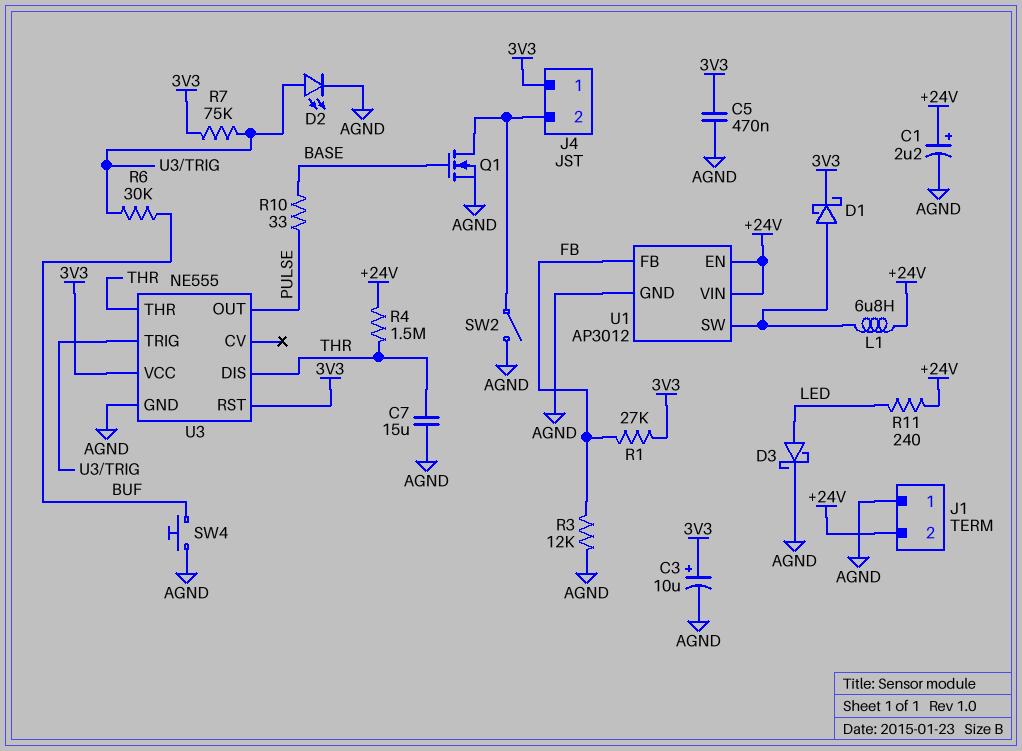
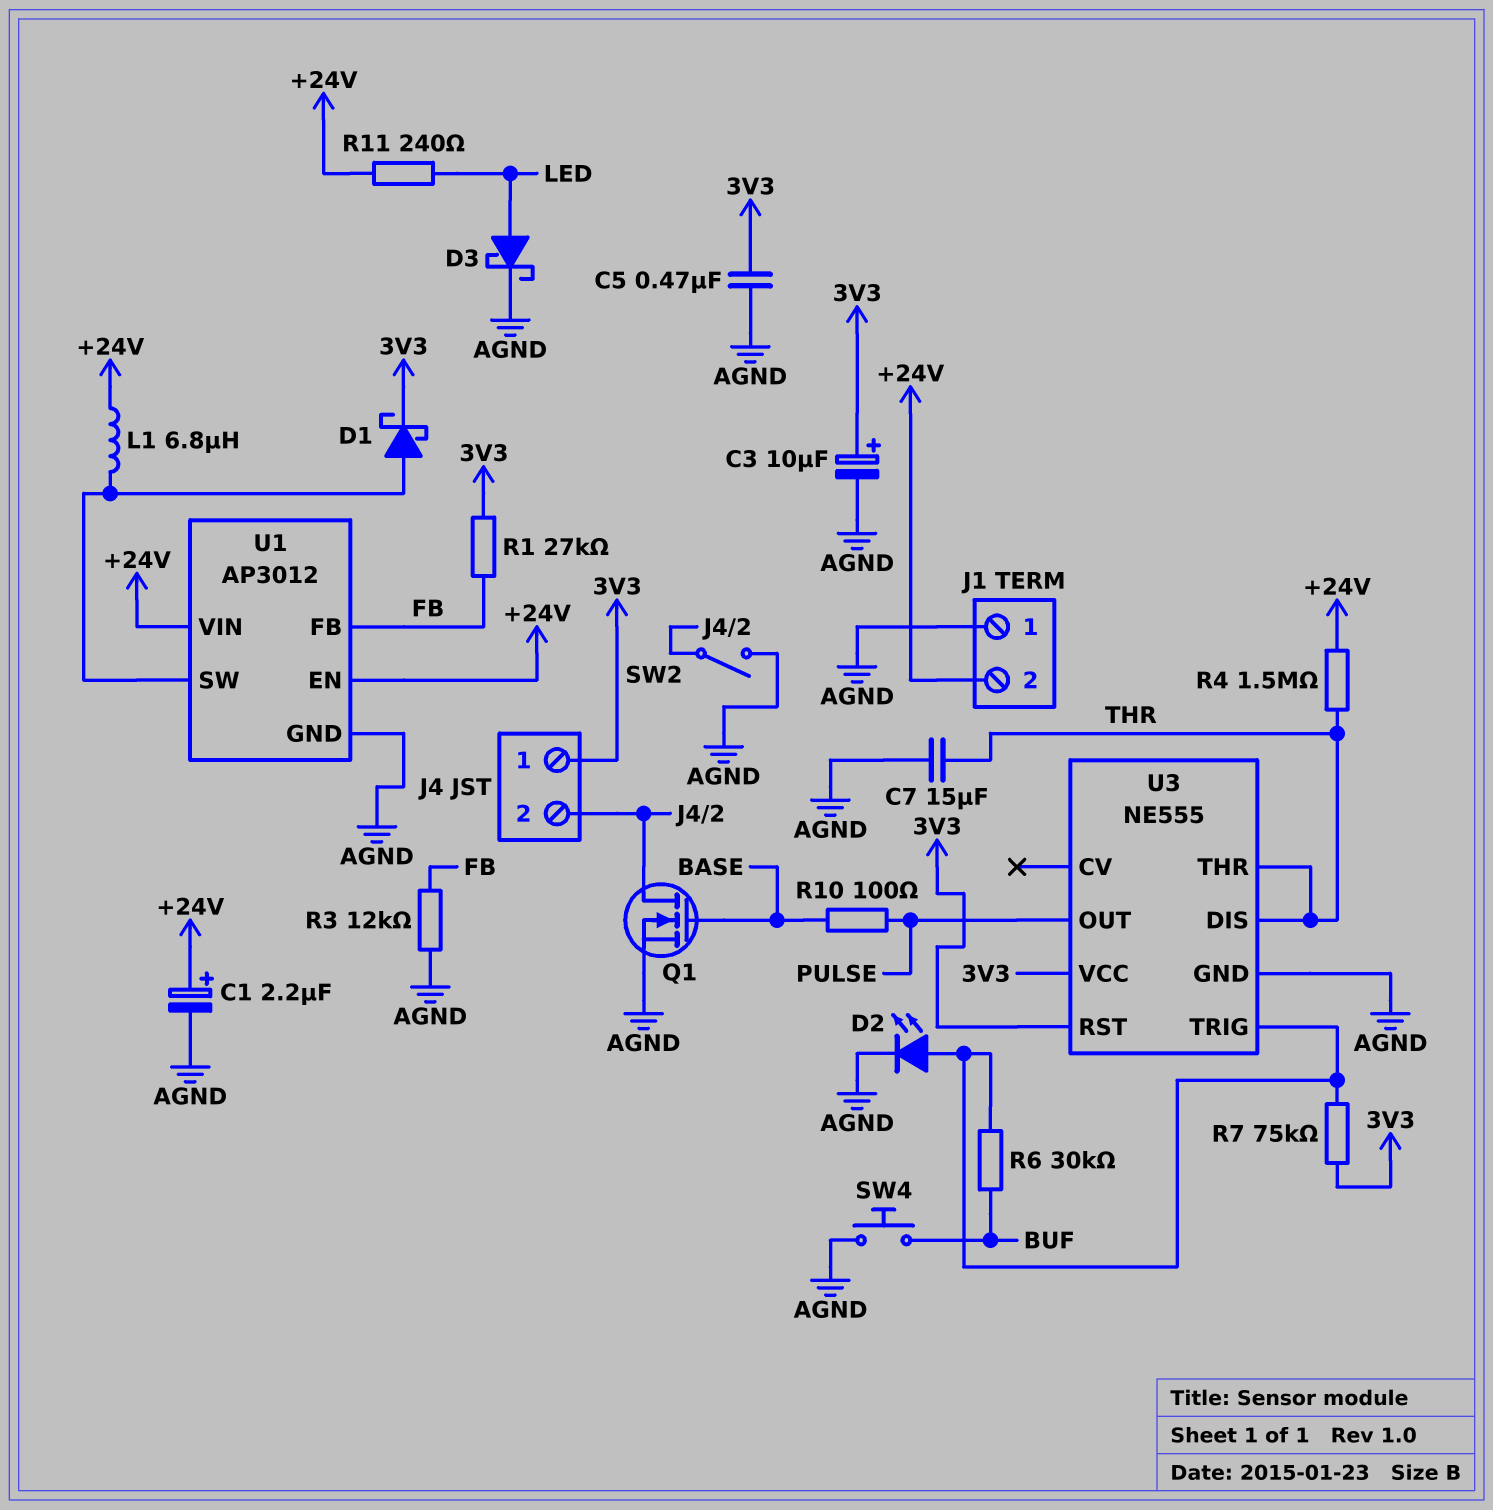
R10: 33 (BASE, PULSE) -> 100 (BASE, PULSE)

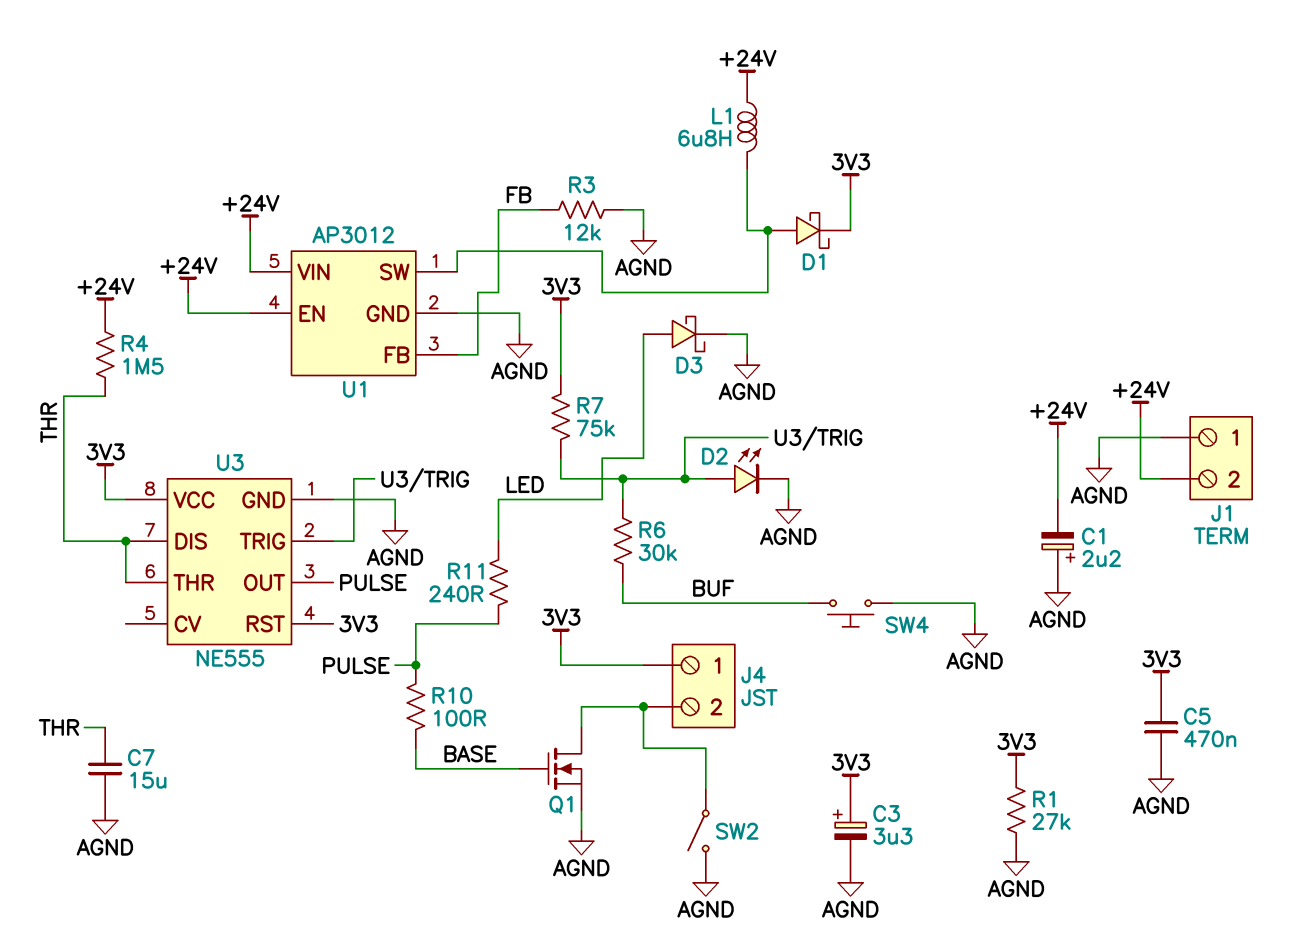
C1: 2.2uF (plus +24V, minus AGND) -> 2.2uF (plus AGND, minus +24V)
C3: 10uF (plus 3V3, minus AGND) -> 3.3uF (plus 3V3, minus AGND)
R1: 27k (3V3, FB) -> 27k (3V3, AGND)
R11: 240 (+24V, LED) -> 240 (LED, PULSE)

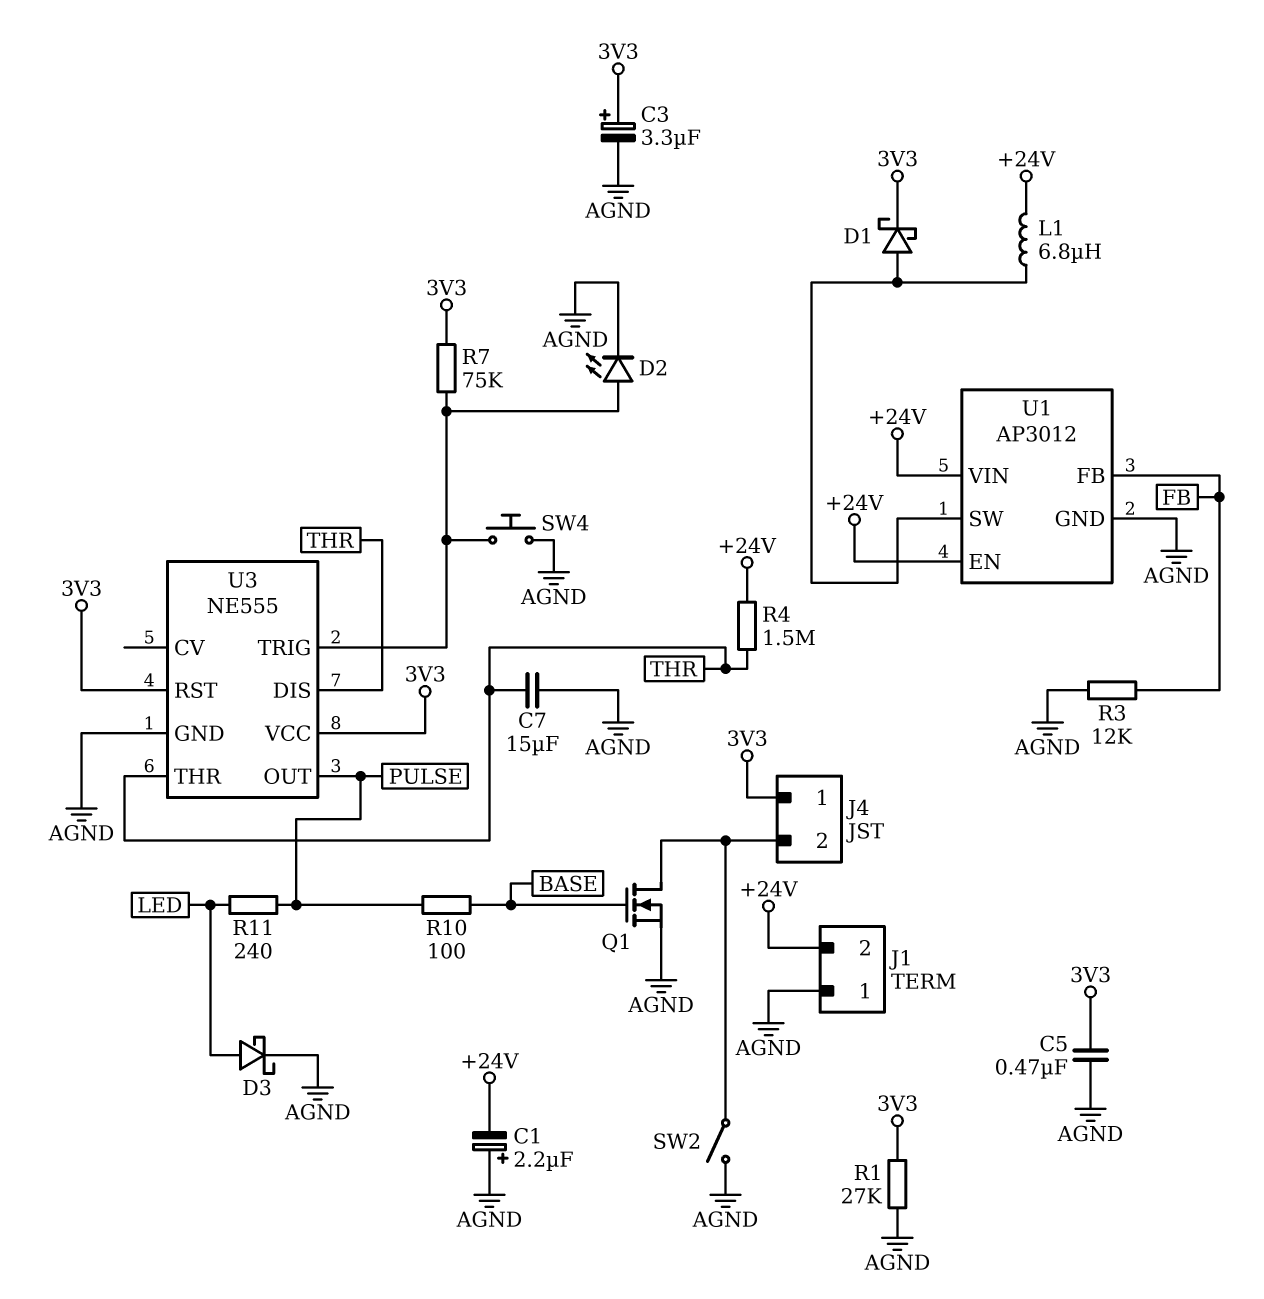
R6: 30k (BUF, U3/TRIG) -> none
SW4: button (AGND, BUF) -> button (AGND, U3/TRIG)

